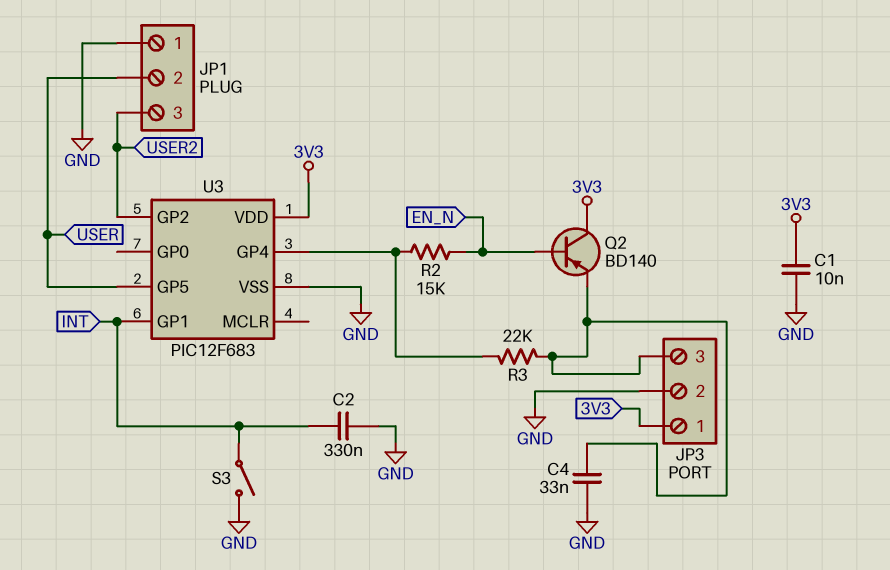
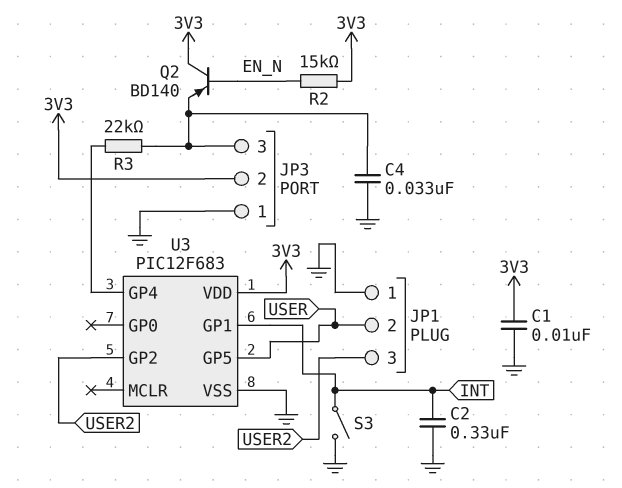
JP3 pin 1: 3V3 -> GND
JP3 pin 2: GND -> 3V3
R2: 15k (EN_N, U3/GP4) -> 15k (3V3, EN_N)

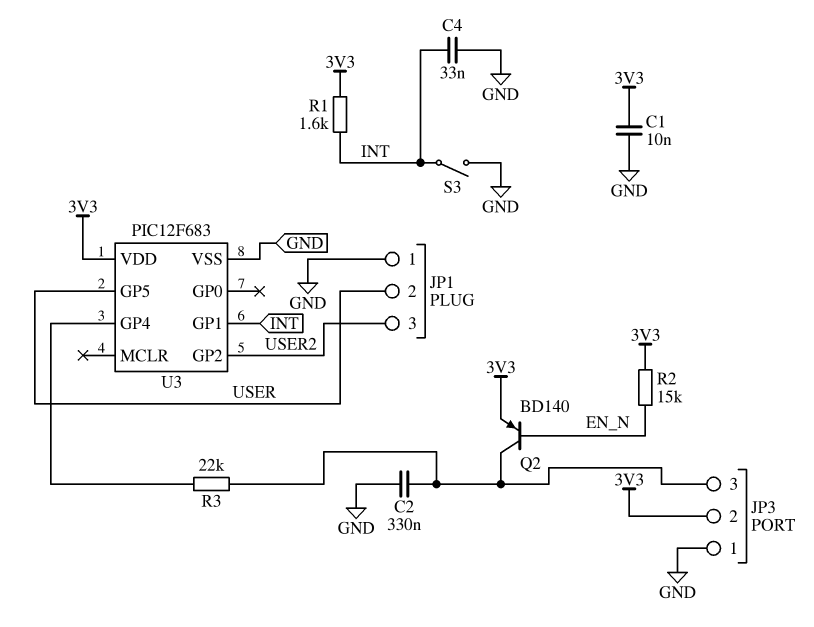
C2: 330nF (GND, INT) -> 330nF (GND, JP3/3)
C4: 33nF (GND, JP3/3) -> 33nF (GND, INT)
Q2: PNP BD140 (B EN_N, C 3V3, E JP3/3) -> PNP BD140 (B EN_N, C JP3/3, E 3V3)
R1: none -> 1.6k (3V3, INT)

